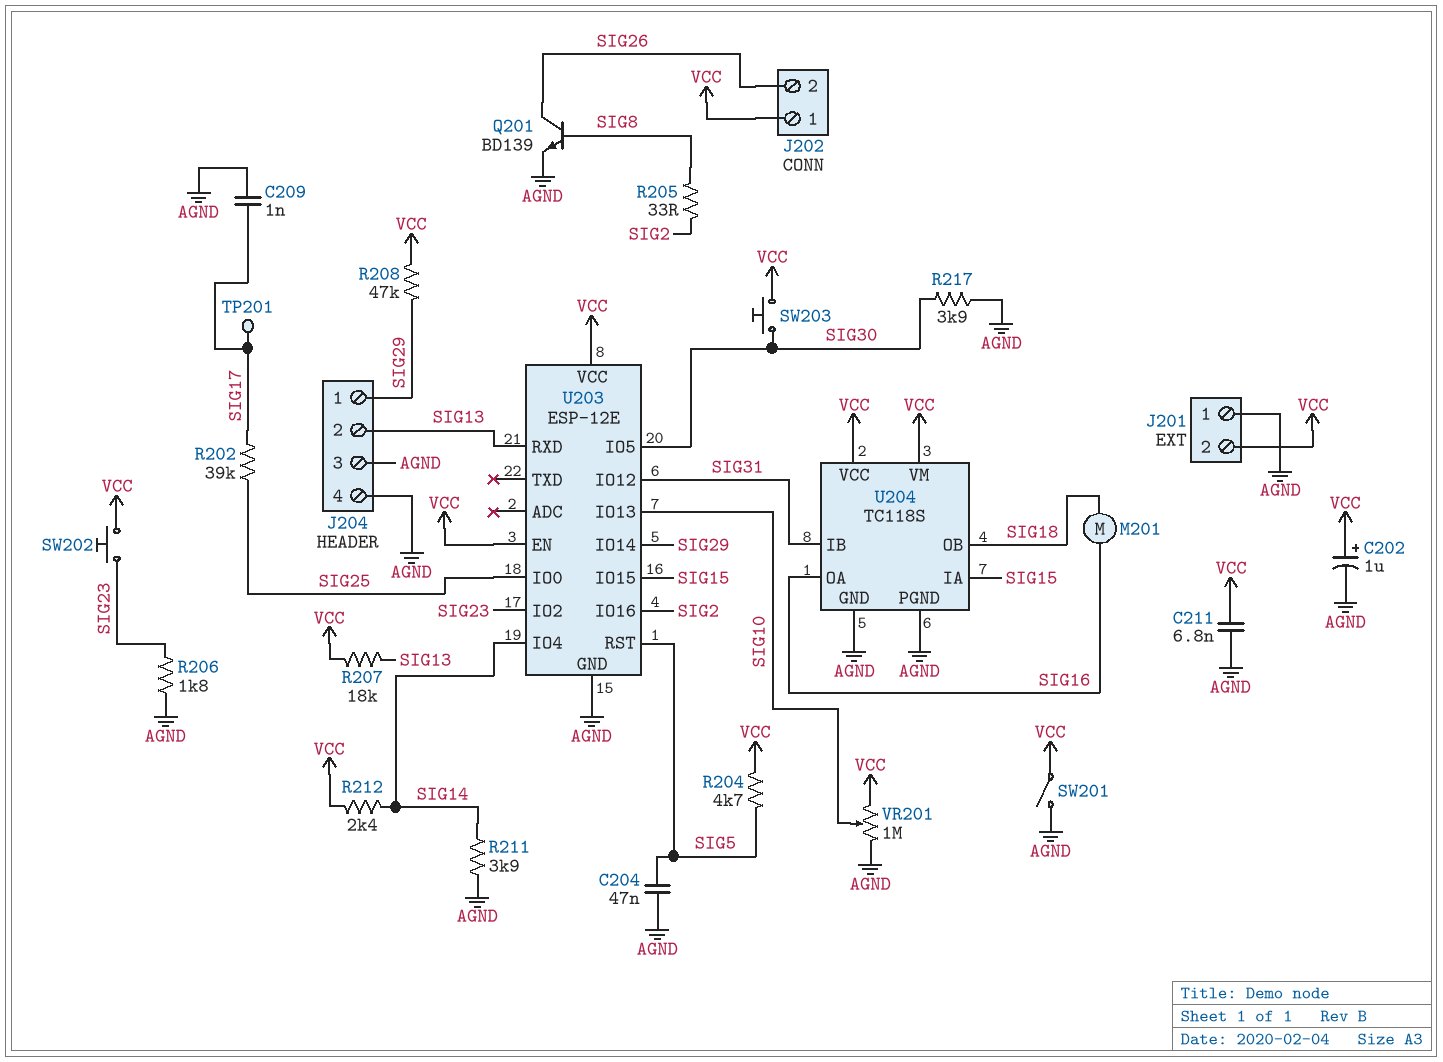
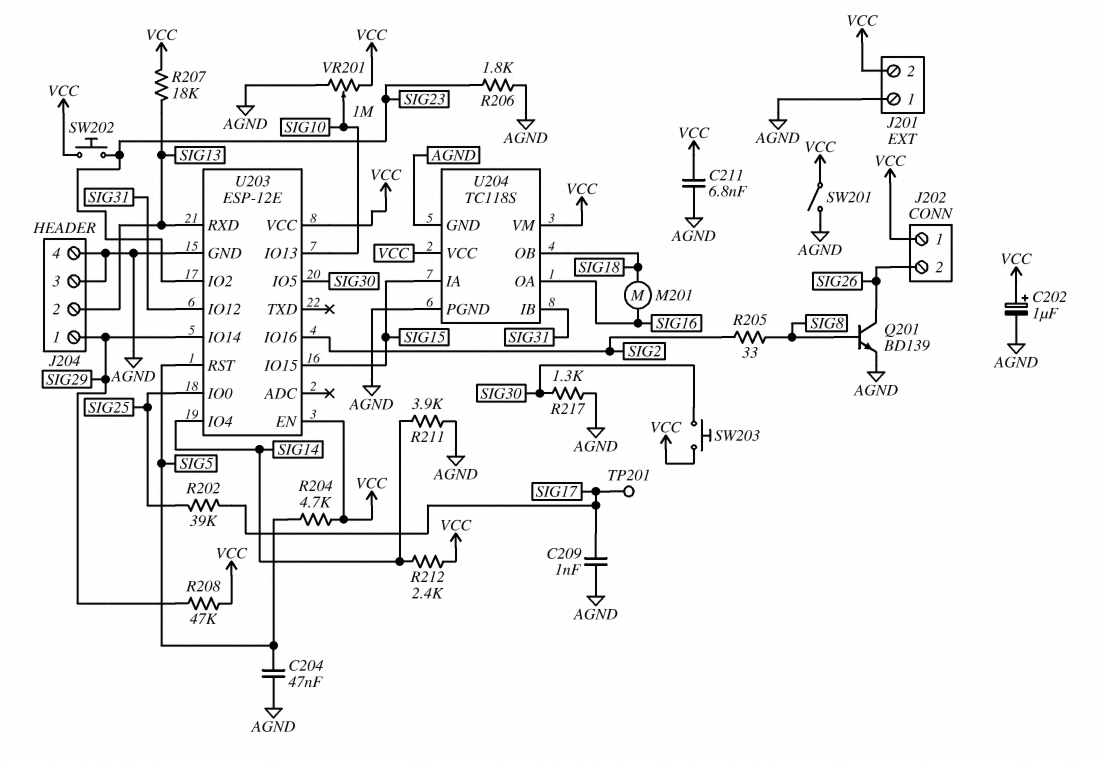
R217: 3.9k (AGND, SIG30) -> 1.3k (AGND, SIG30)

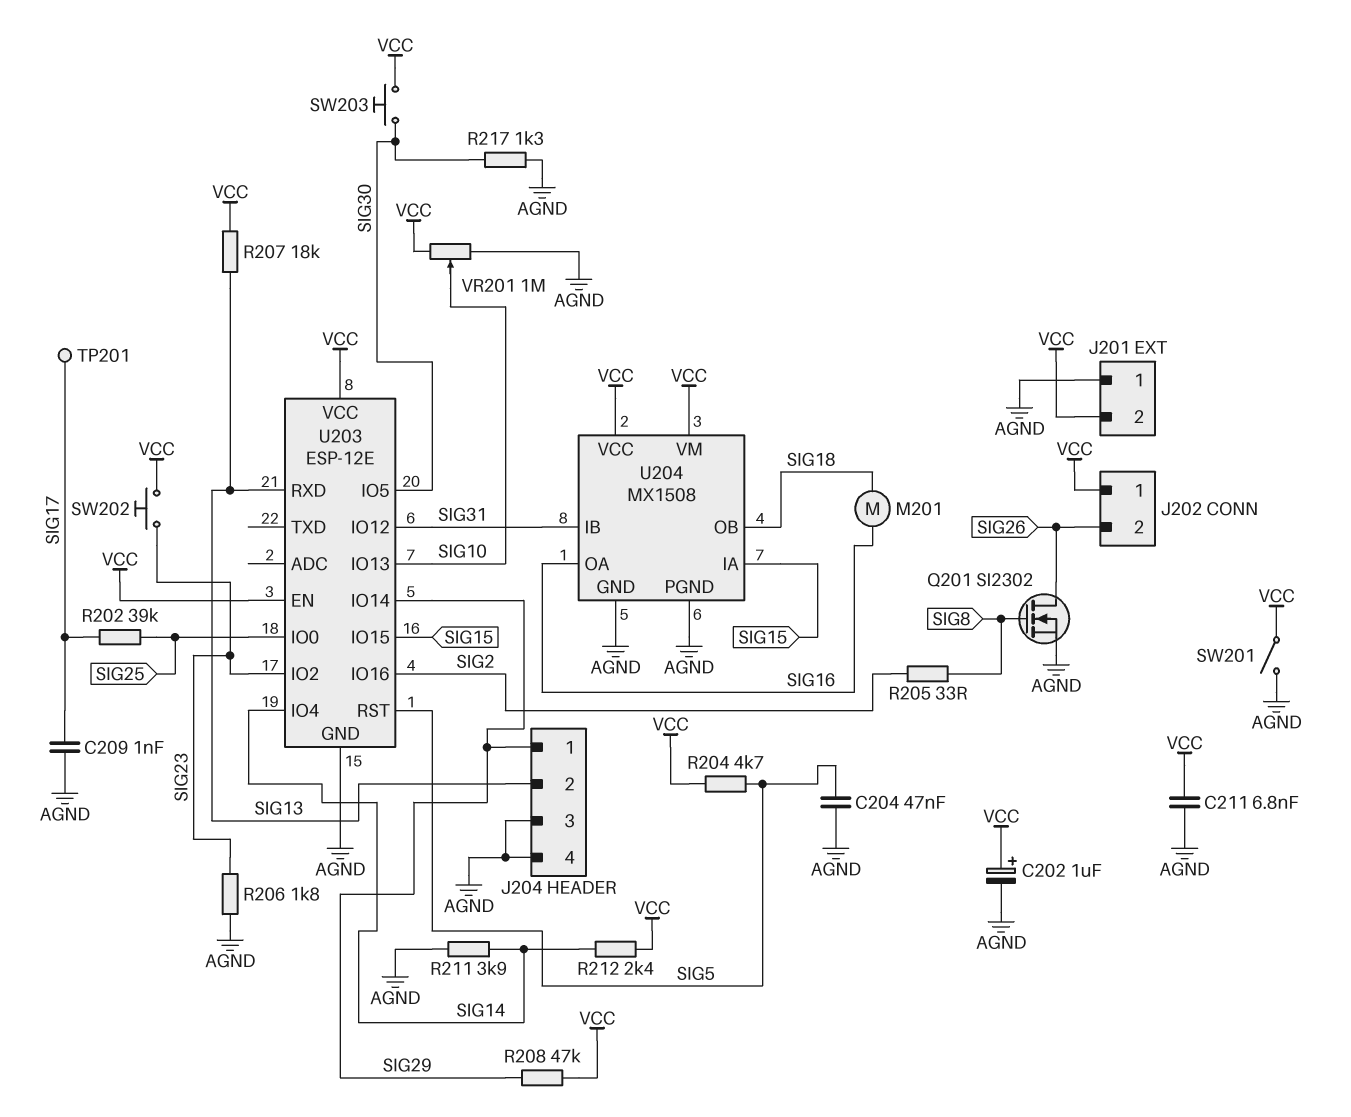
Q201: NPN BD139 (B SIG8, C SIG26, E AGND) -> NMOS SI2302 (G SIG8, D SIG26, S AGND)
U204: TC118S -> MX1508

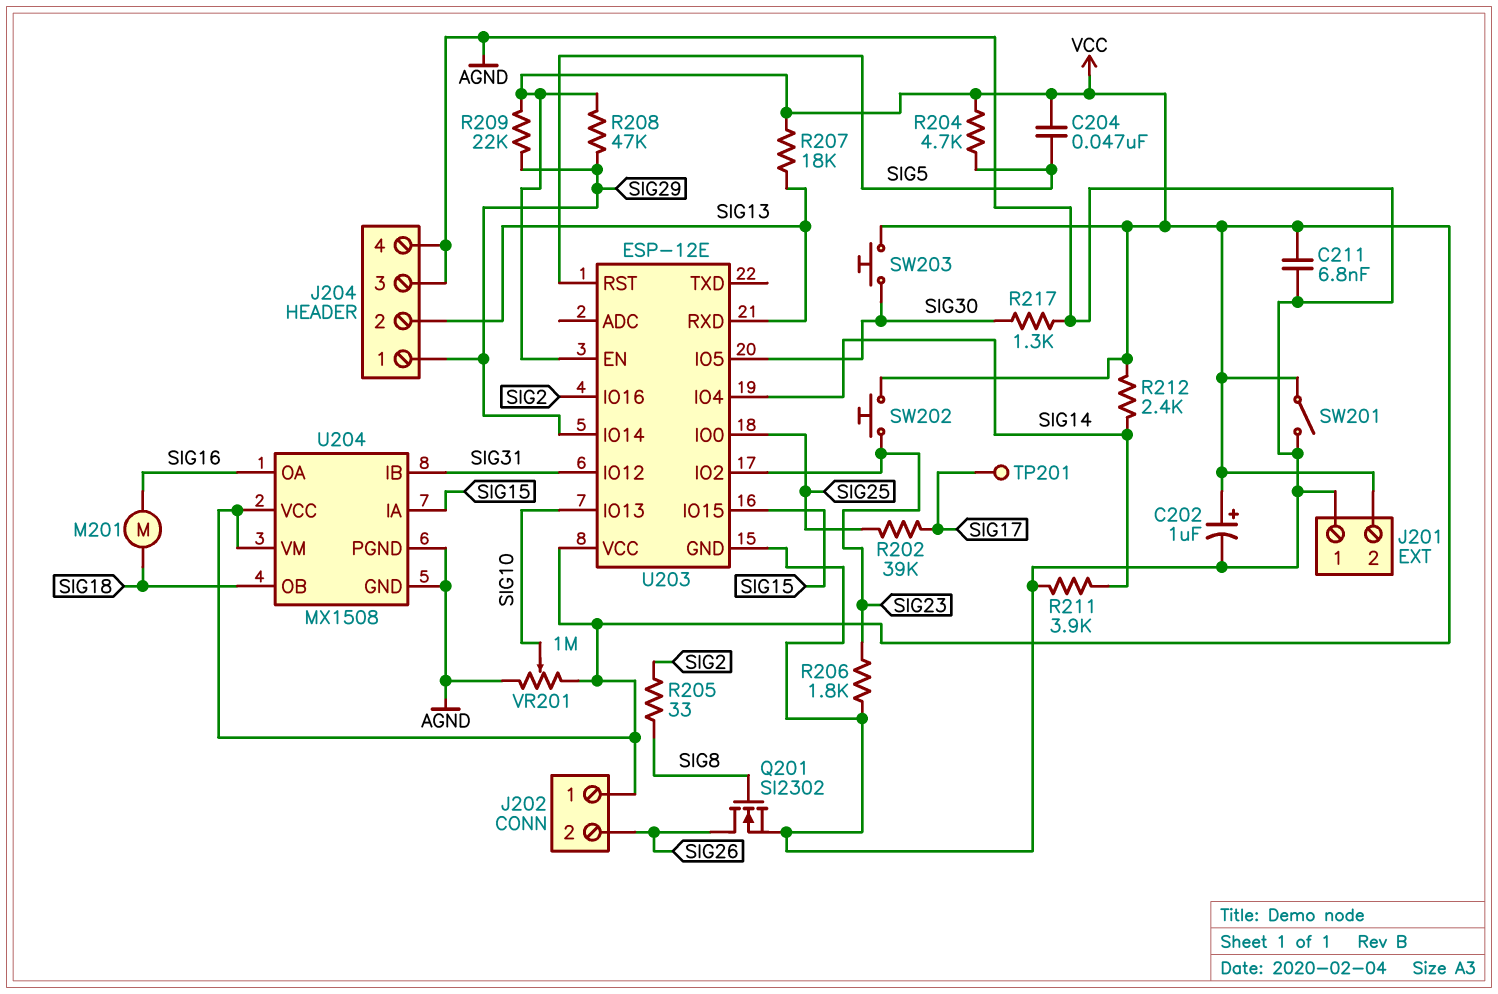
C204: 47nF (AGND, SIG5) -> 47nF (SIG5, VCC)
C209: 1nF (AGND, SIG17) -> none
R209: none -> 22k (SIG29, VCC)

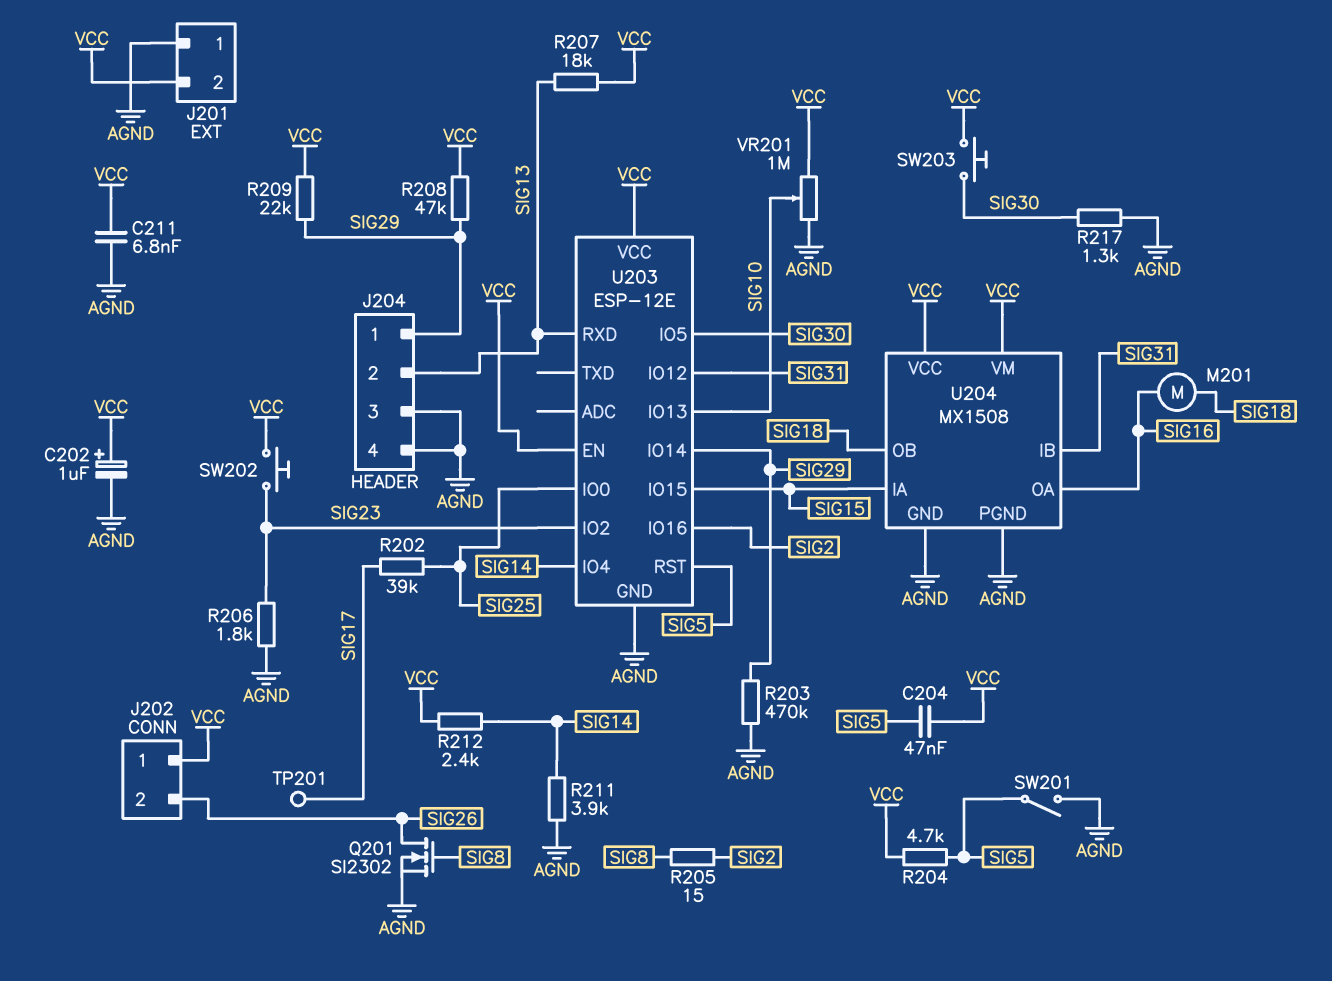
R203: none -> 470k (AGND, SIG29)
R205: 33 (SIG2, SIG8) -> 15 (SIG2, SIG8)
SW201: switch (AGND, VCC) -> switch (AGND, SIG5)

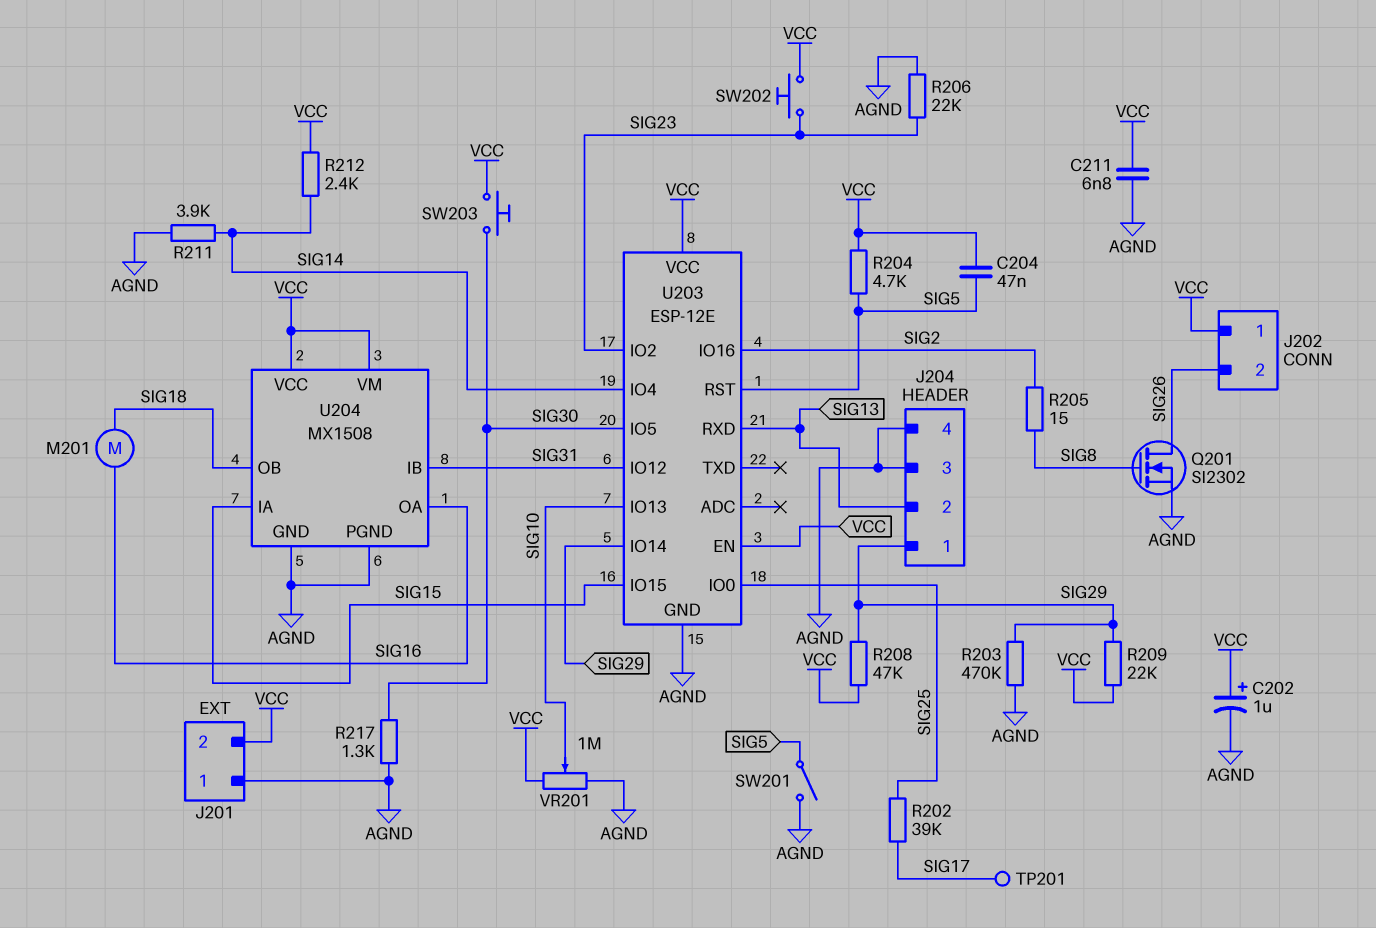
R206: 1.8k (AGND, SIG23) -> 22k (AGND, SIG23)
R207: 18k (SIG13, VCC) -> none

